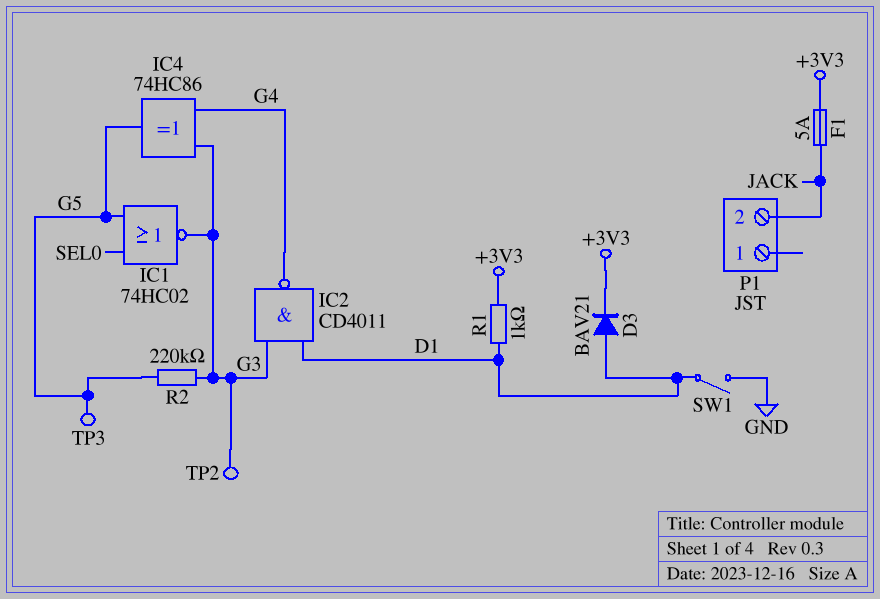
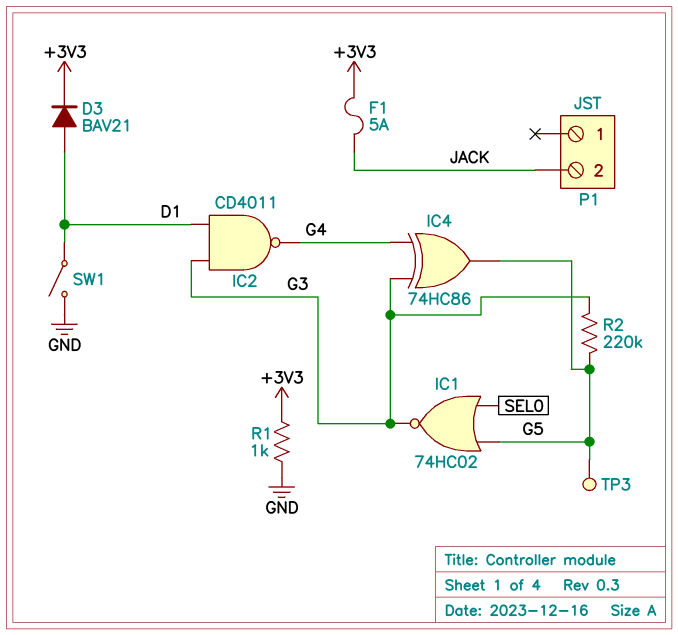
R1: 1k (+3V3, D1) -> 1k (+3V3, GND)
TP2: test point (G3) -> none

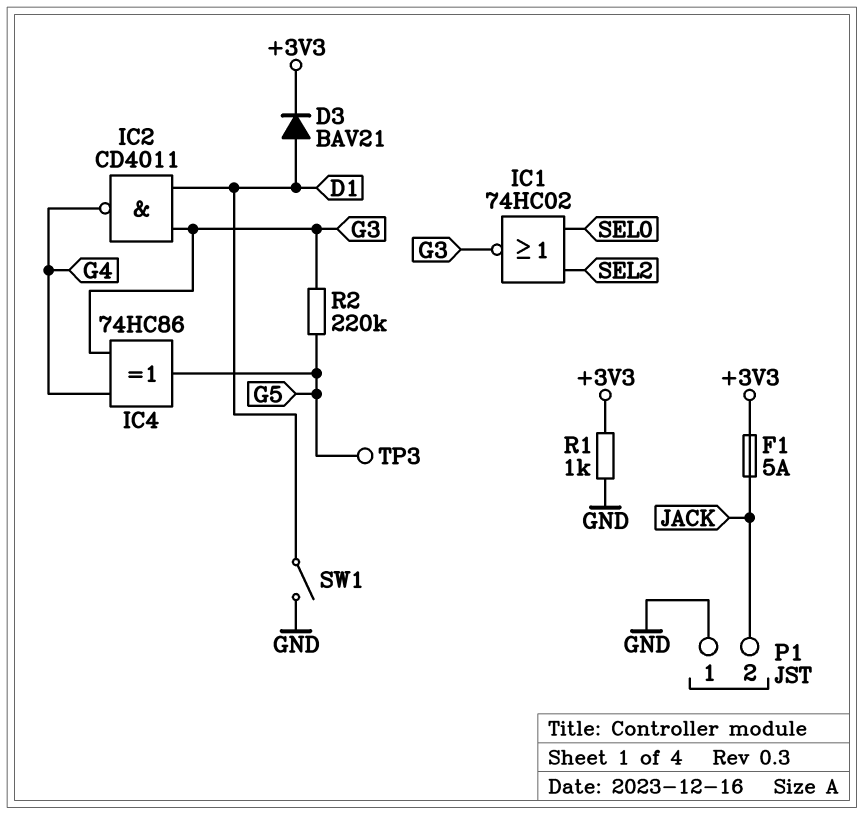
IC1: NOR 74HC02 (in G5, in SEL0, out G3) -> NOR 74HC02 (in SEL0, in SEL2, out G3)
P1 pin 1: none -> GND

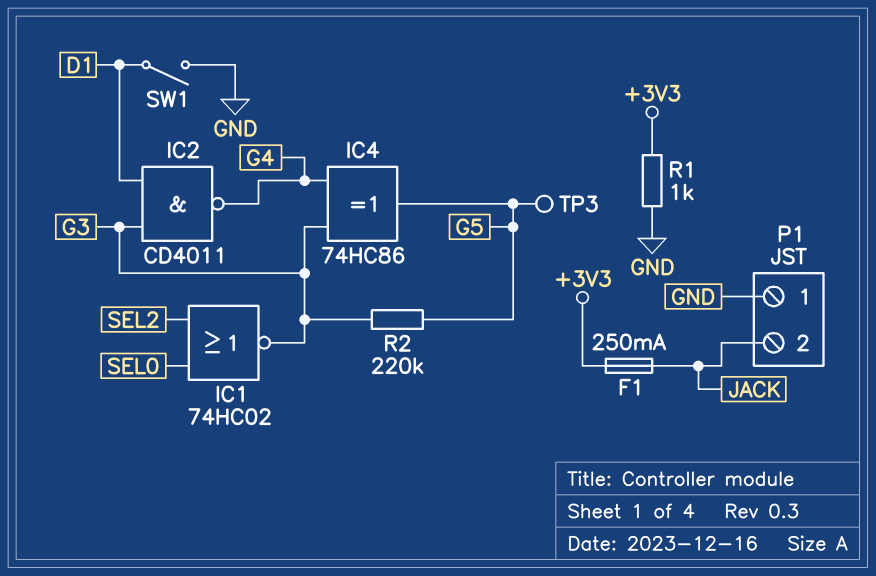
D3: diode BAV21 (A D1, K +3V3) -> none
F1: 5A (+3V3, JACK) -> 250mA (+3V3, JACK)

